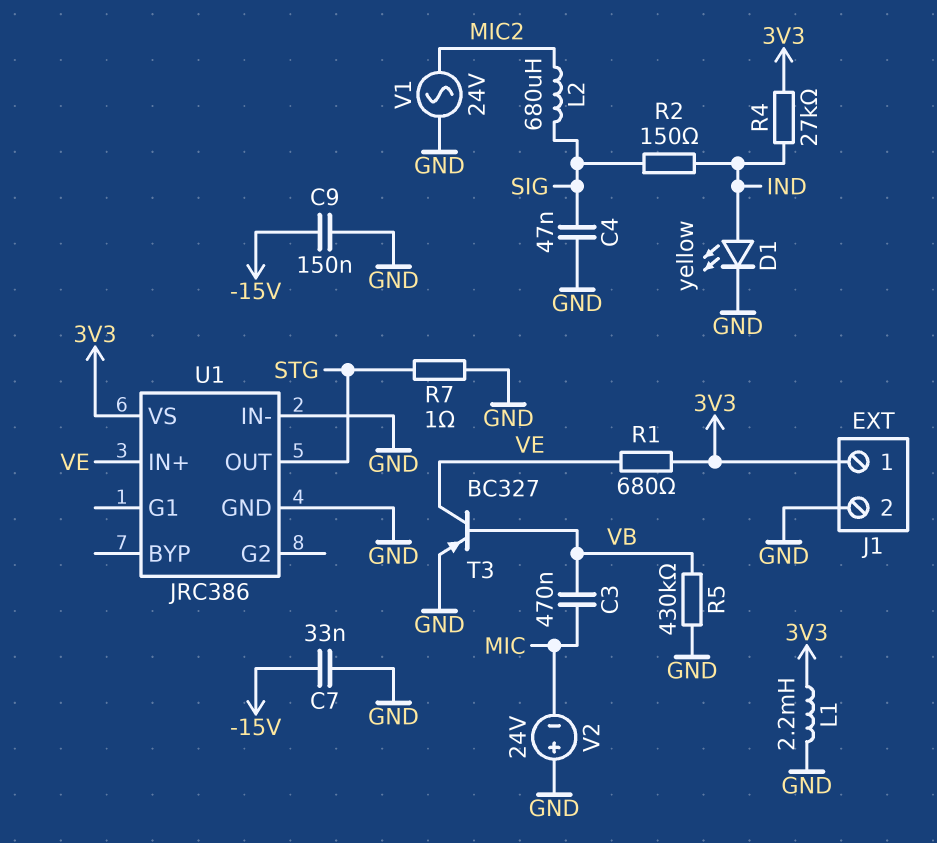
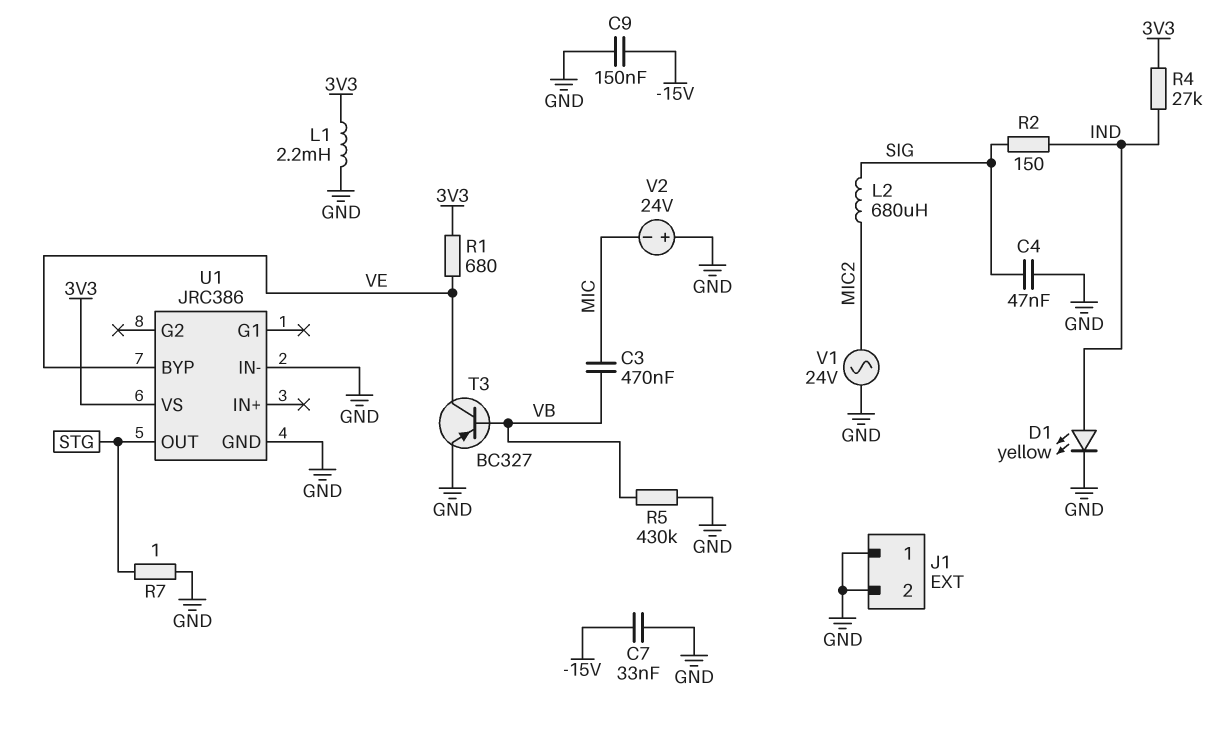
J1 pin 1: 3V3 -> GND
U1 pin BYP: none -> VE
U1 pin IN+: VE -> none

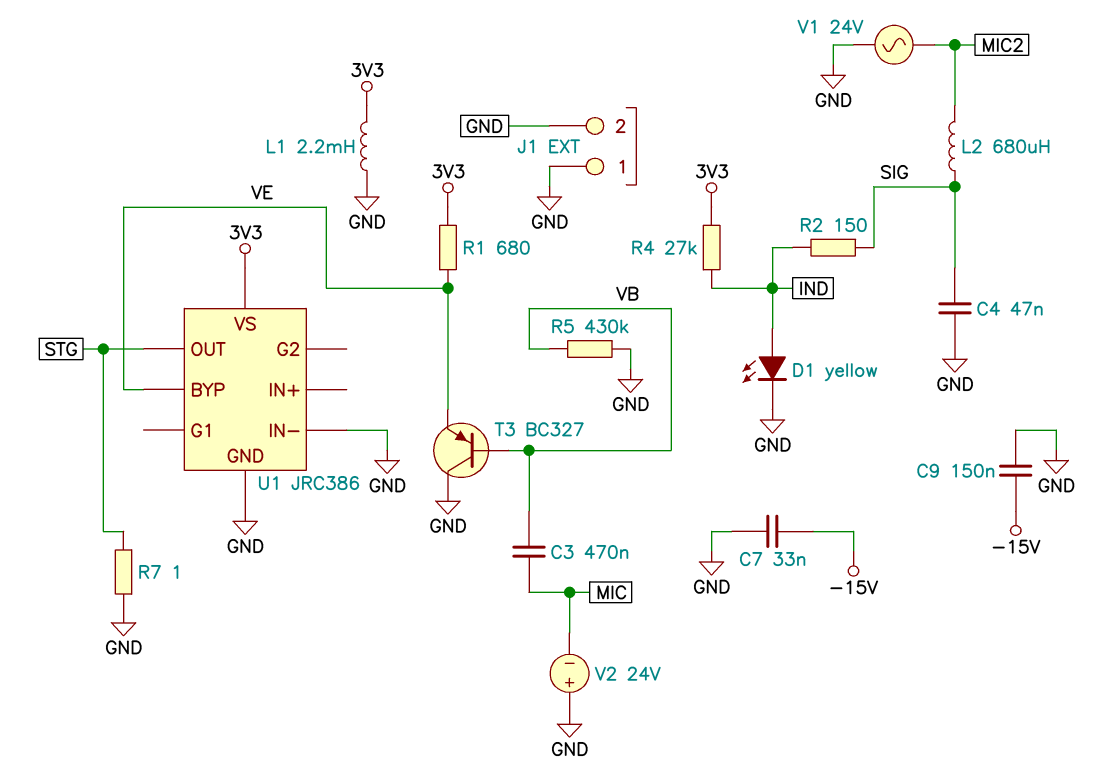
T3: PNP BC327 (B VB, C VE, E GND) -> PNP BC327 (B VB, C GND, E VE)

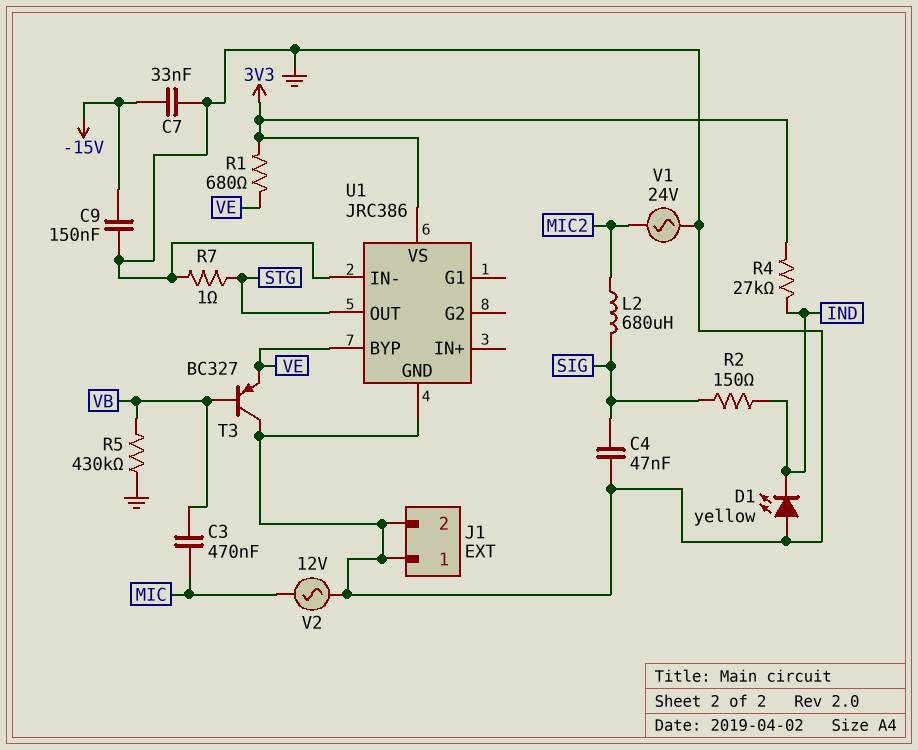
D1: LED yellow (A IND, K GND) -> LED yellow (A GND, K IND)
L1: 2.2mH (3V3, GND) -> none
V2: 24V (plus GND, minus MIC) -> AC 12V (GND, MIC)

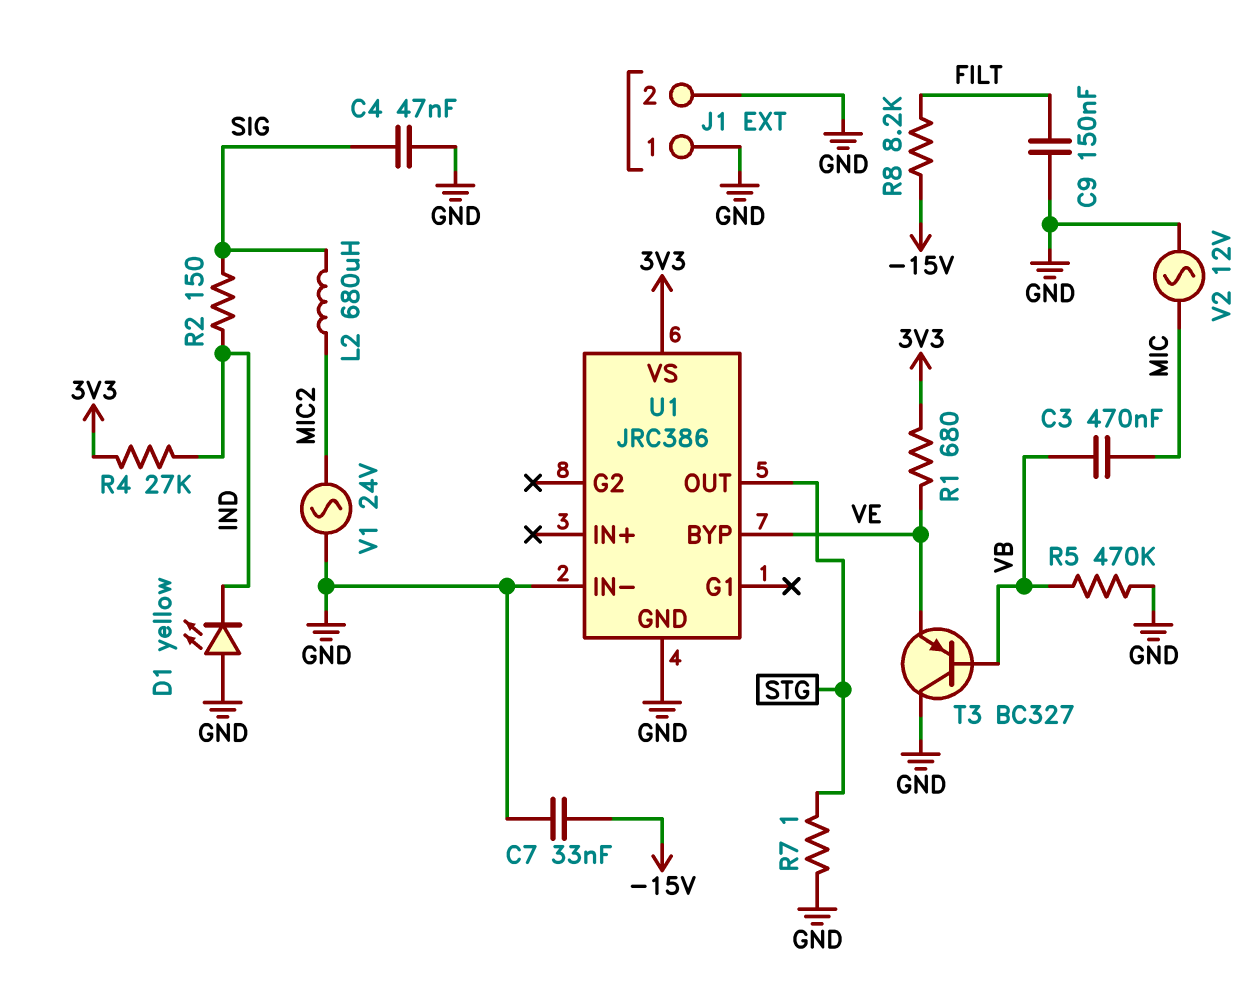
C9: 150nF (-15V, GND) -> 150nF (FILT, GND)
R5: 430k (GND, VB) -> 470k (GND, VB)
R8: none -> 8.2k (-15V, FILT)

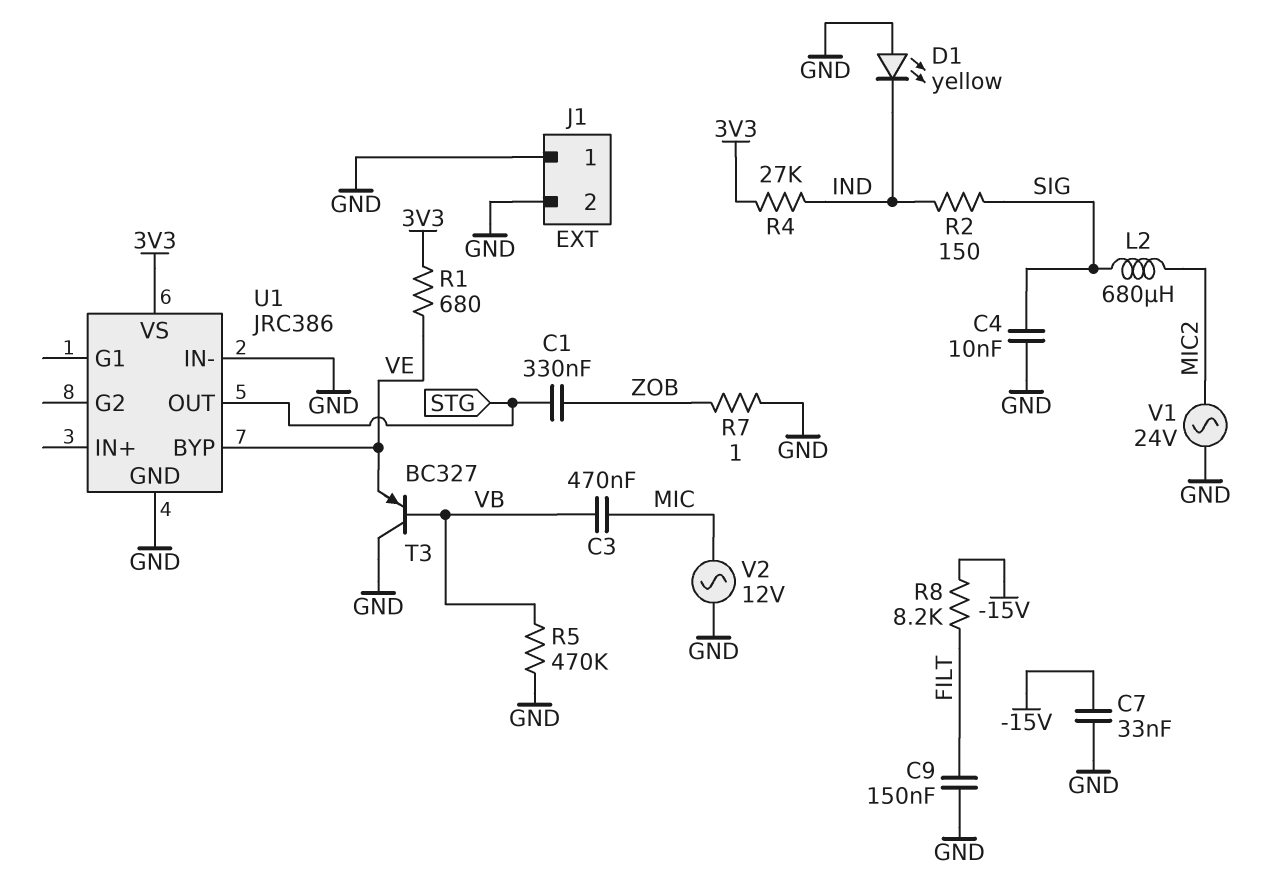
C1: none -> 330nF (STG, ZOB)
C4: 47nF (GND, SIG) -> 10nF (GND, SIG)
R7: 1 (GND, STG) -> 1 (GND, ZOB)

